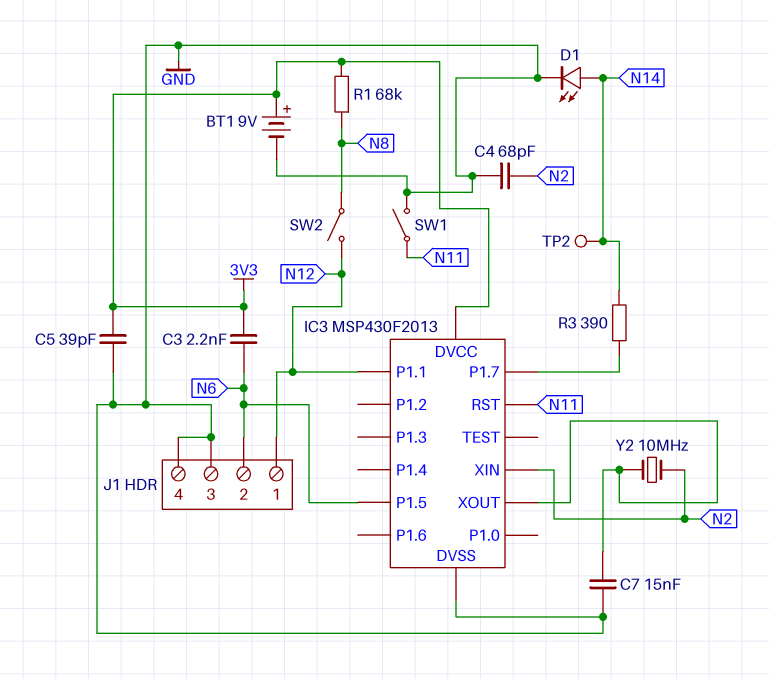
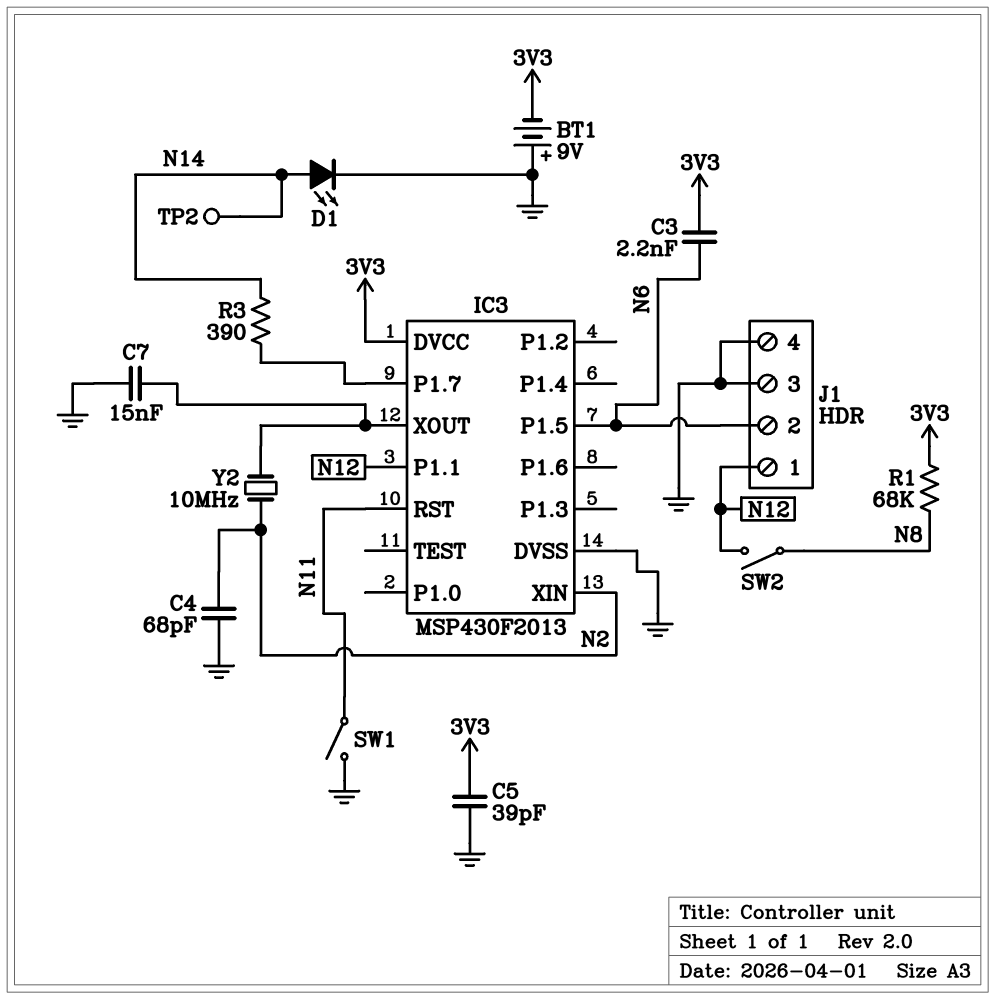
BT1: 9V (plus 3V3, minus GND) -> 9V (plus GND, minus 3V3)

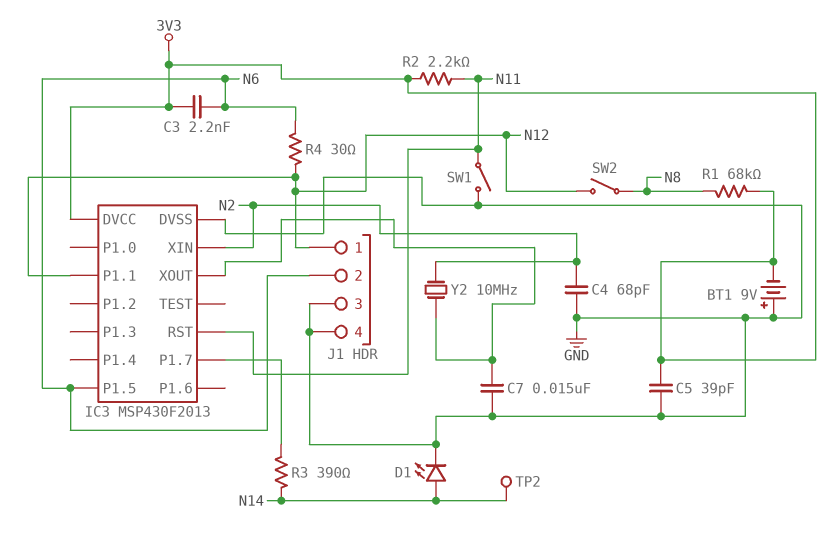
R2: none -> 2.2k (3V3, N11)
R4: none -> 30 (N6, N12)

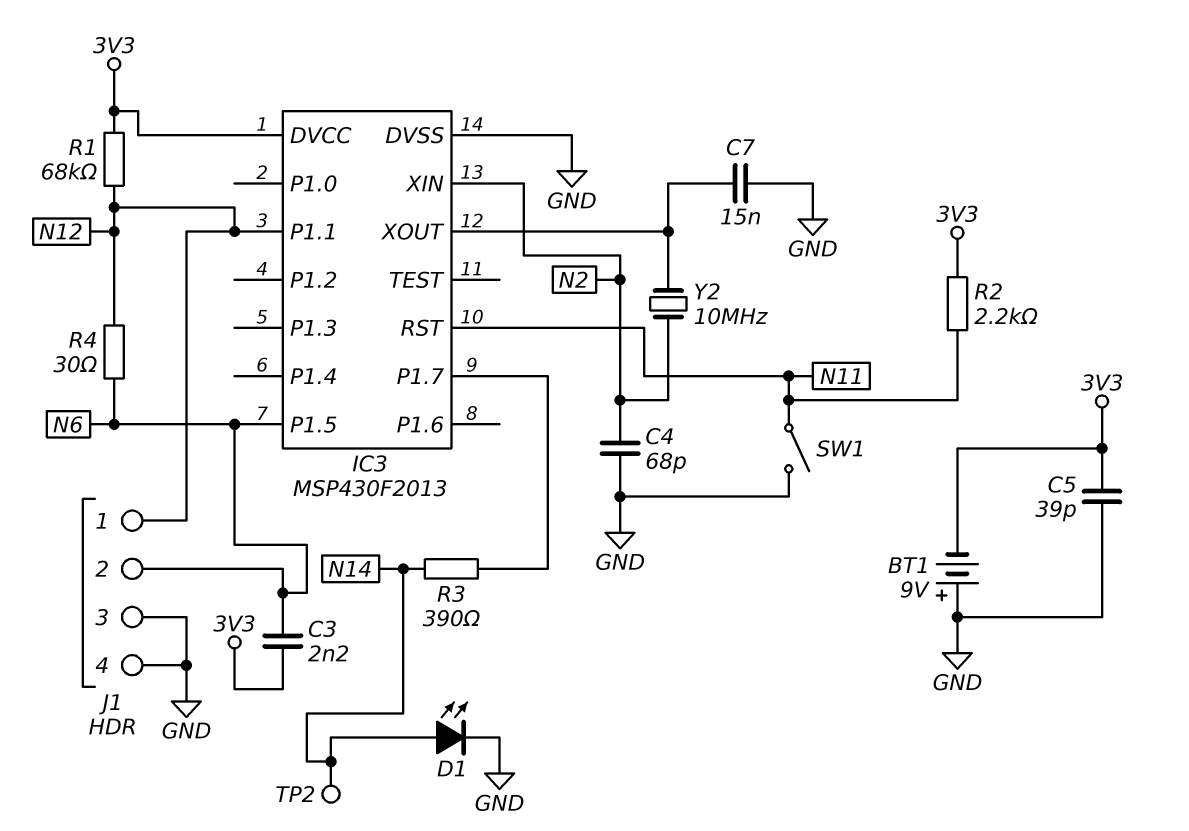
R1: 68k (3V3, N8) -> 68k (3V3, N12)
SW2: switch (N8, N12) -> none

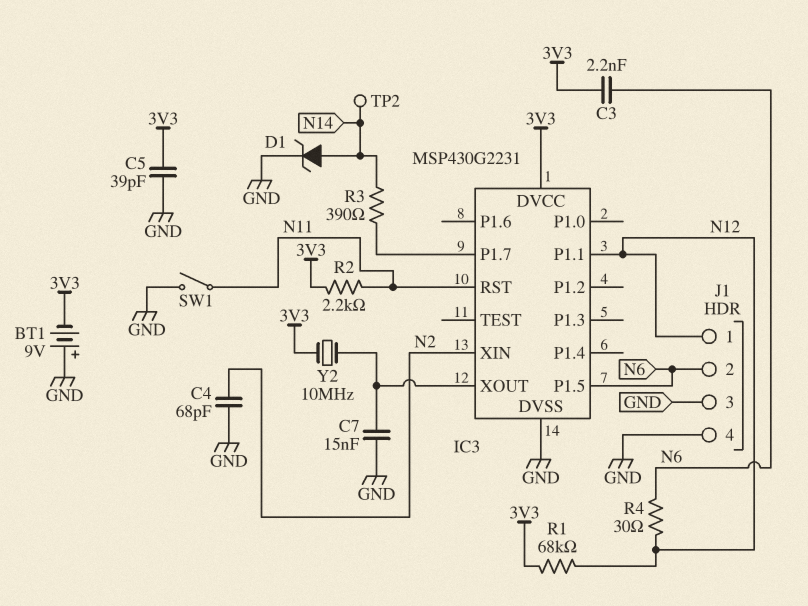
D1: LED (A N14, K GND) -> zener (A N14, K GND)
IC3: MSP430F2013 -> MSP430G2231
Y2: 10MHz (IC3/XOUT, N2) -> 10MHz (3V3, IC3/XOUT)

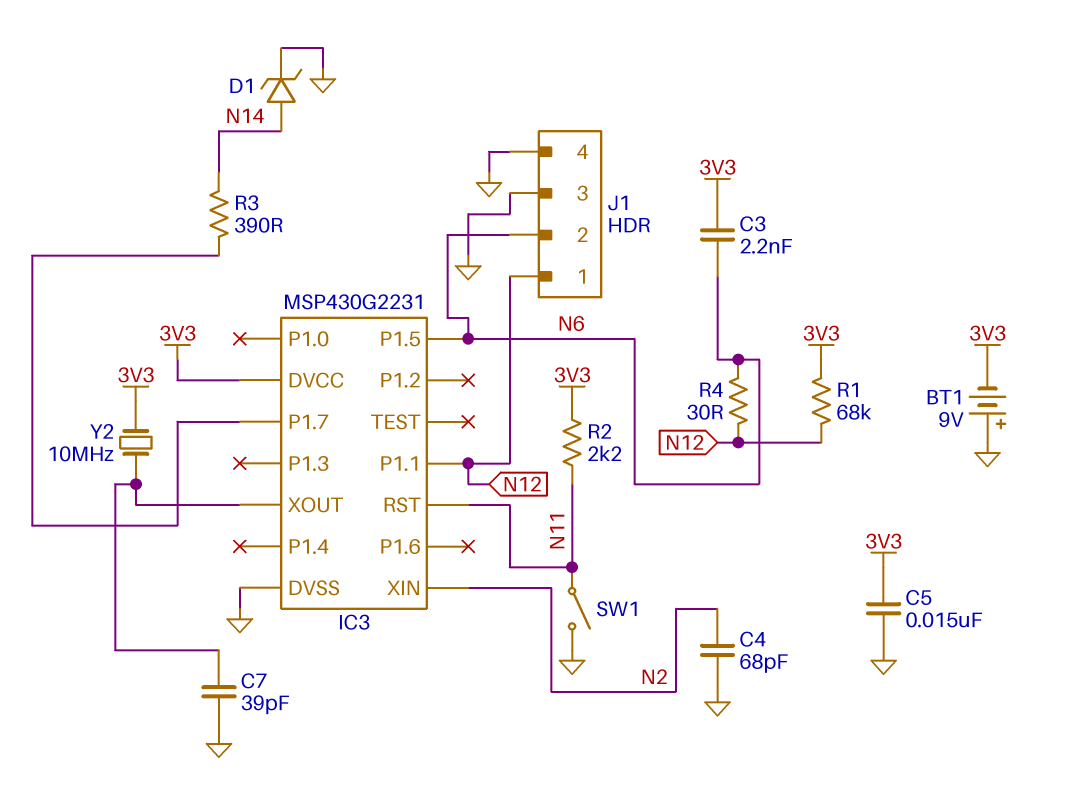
C5: 39pF (3V3, GND) -> 15nF (3V3, GND)
C7: 15nF (GND, IC3/XOUT) -> 39pF (GND, IC3/XOUT)
TP2: test point (N14) -> none

